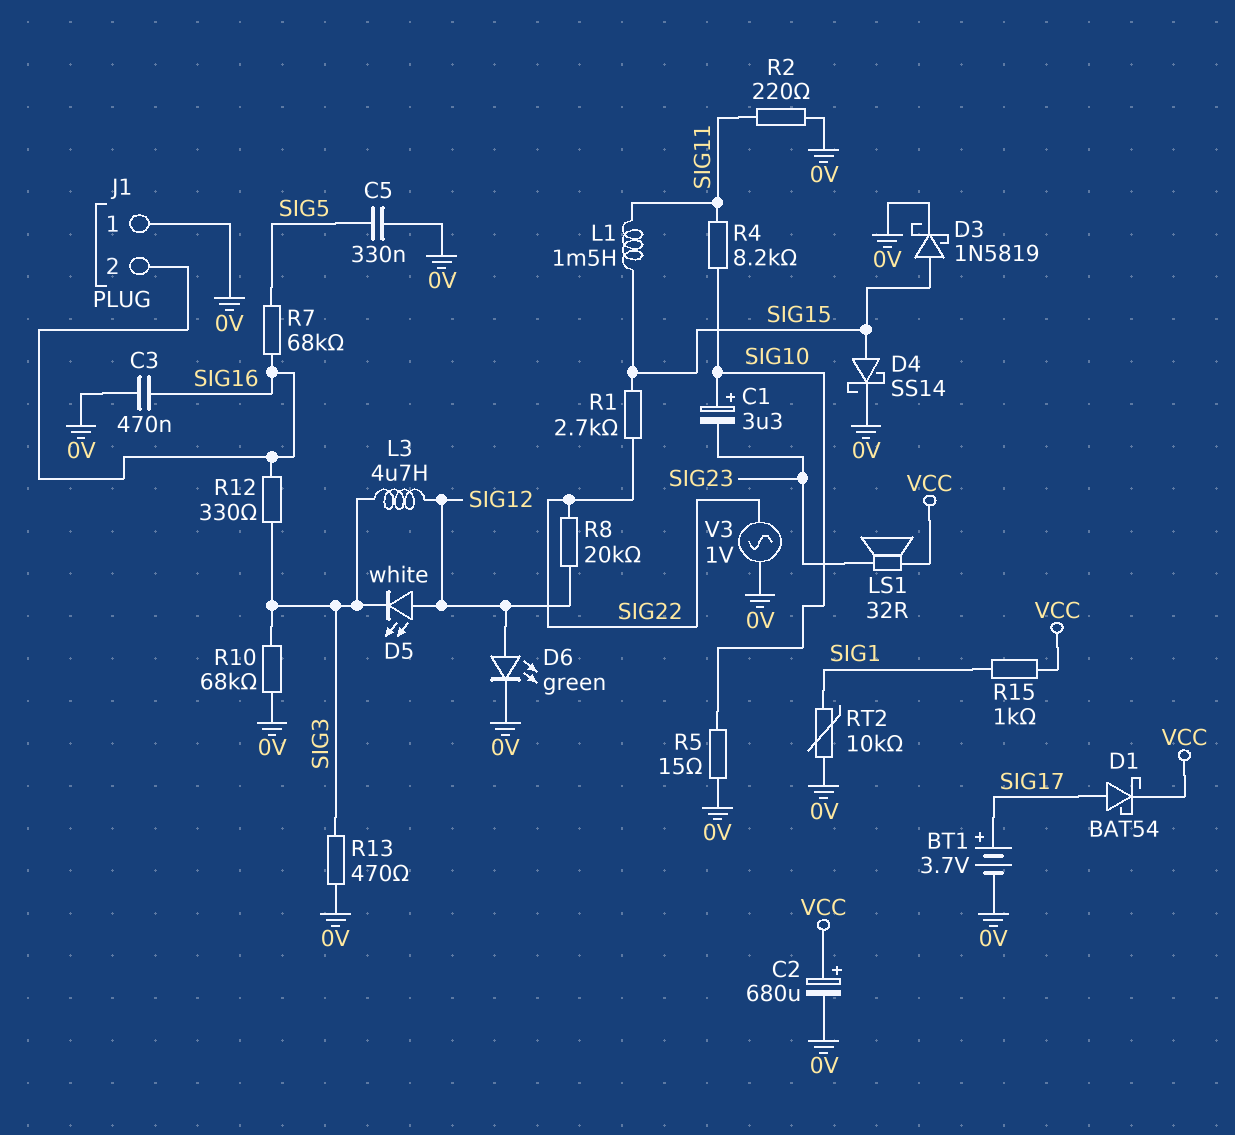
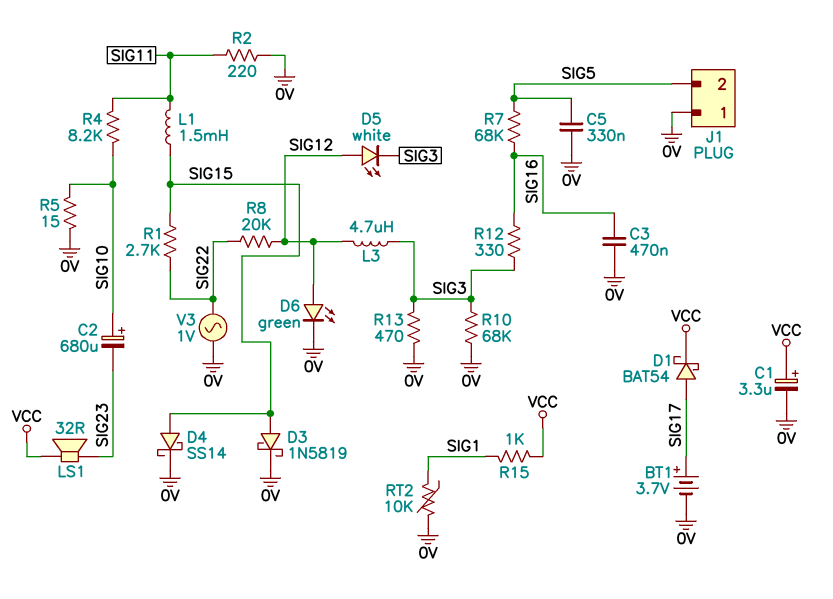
C1: 3.3uF (plus SIG10, minus SIG23) -> 3.3uF (plus VCC, minus 0V)
C2: 680uF (plus VCC, minus 0V) -> 680uF (plus SIG10, minus SIG23)
J1 pin 2: SIG16 -> SIG5

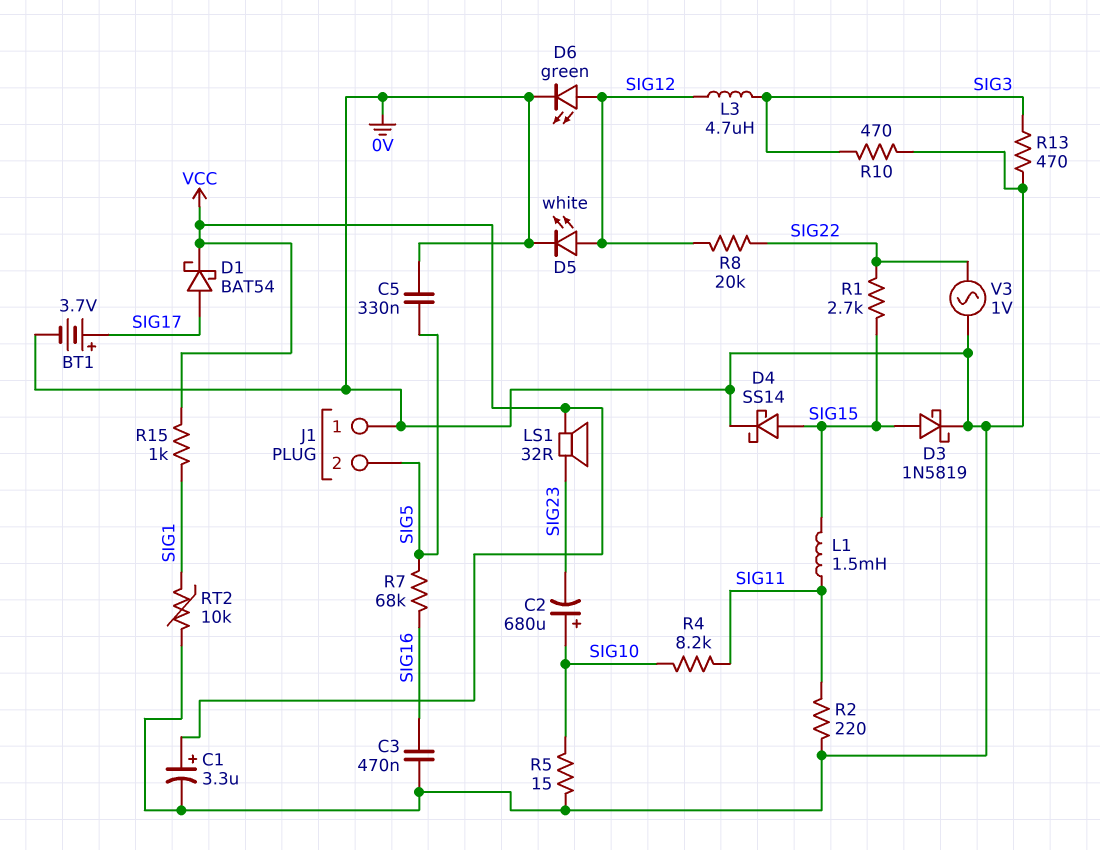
D5: LED white (A SIG12, K SIG3) -> LED white (A SIG12, K 0V)
R10: 68k (0V, SIG3) -> 470 (0V, SIG3)
R12: 330 (SIG3, SIG16) -> none

